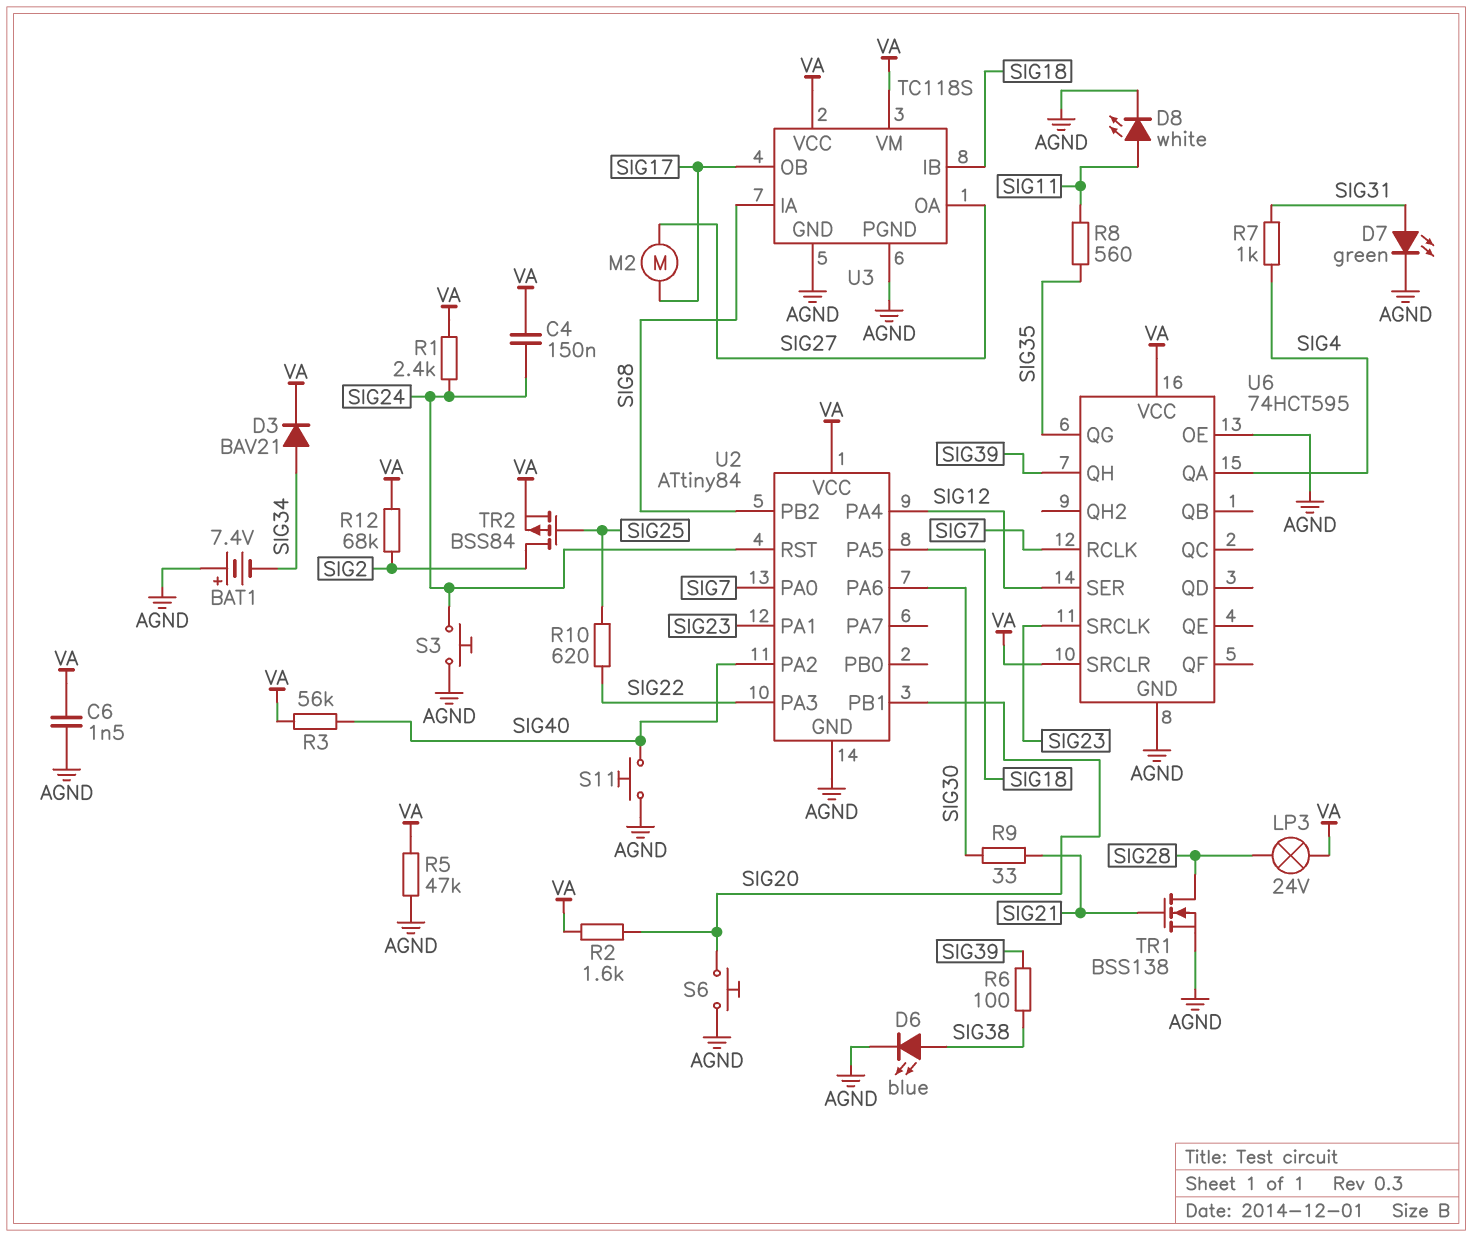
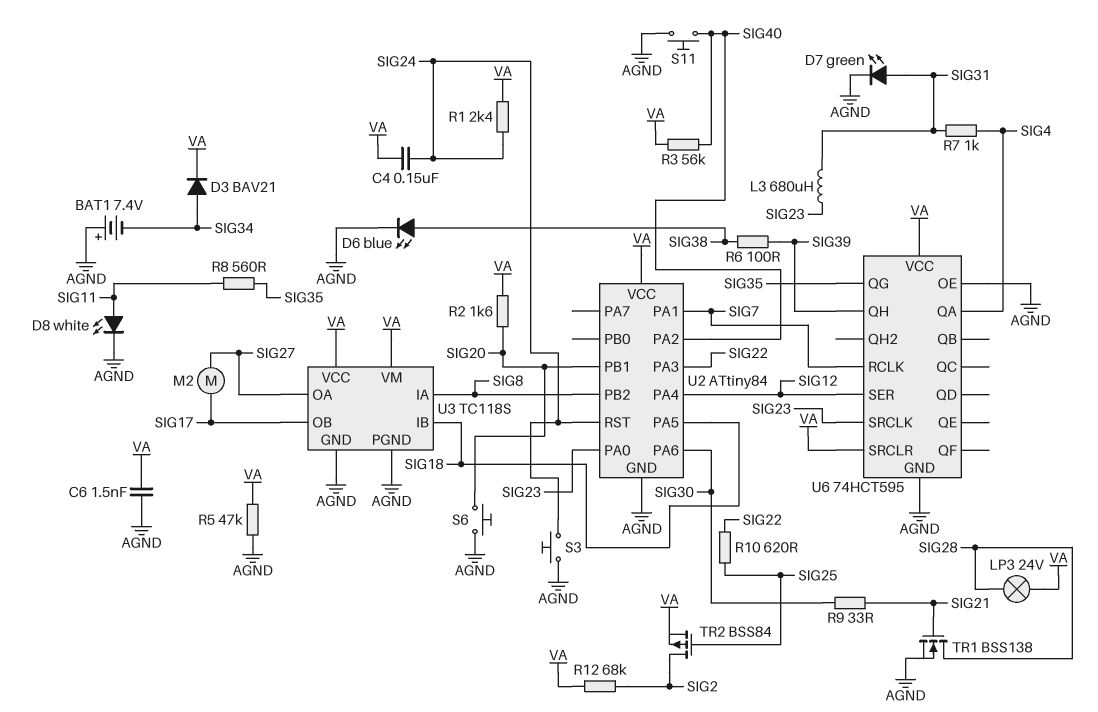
L3: none -> 680uH (SIG23, SIG31)
U2 pin PA0: SIG7 -> SIG23
U2 pin PA1: SIG23 -> SIG7

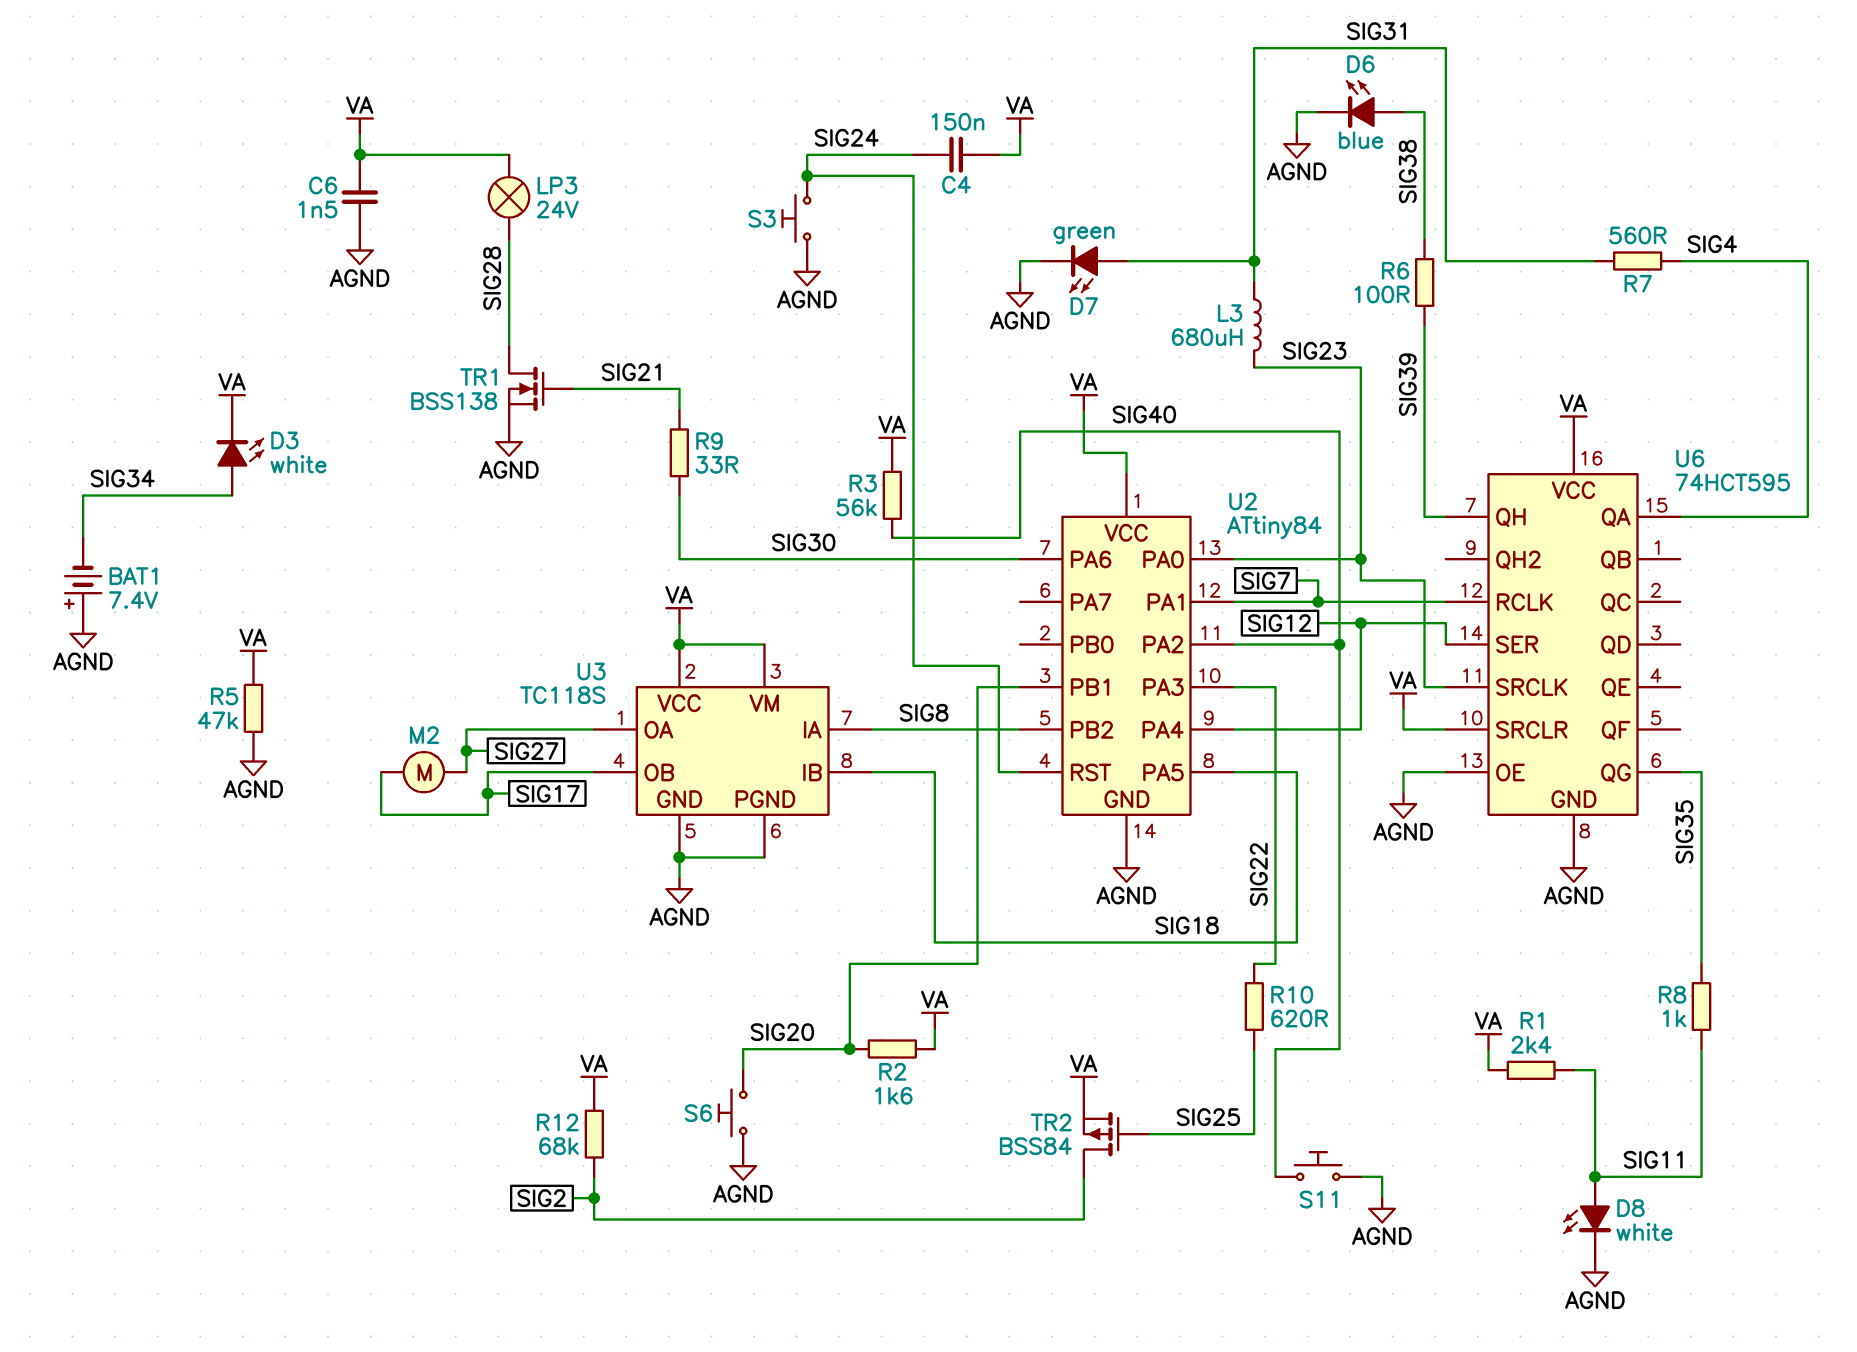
D3: diode BAV21 (A SIG34, K VA) -> LED white (A SIG34, K VA)
R1: 2.4k (SIG24, VA) -> 2.4k (SIG11, VA)
R7: 1k (SIG4, SIG31) -> 560 (SIG4, SIG31)
R8: 560 (SIG11, SIG35) -> 1k (SIG11, SIG35)

